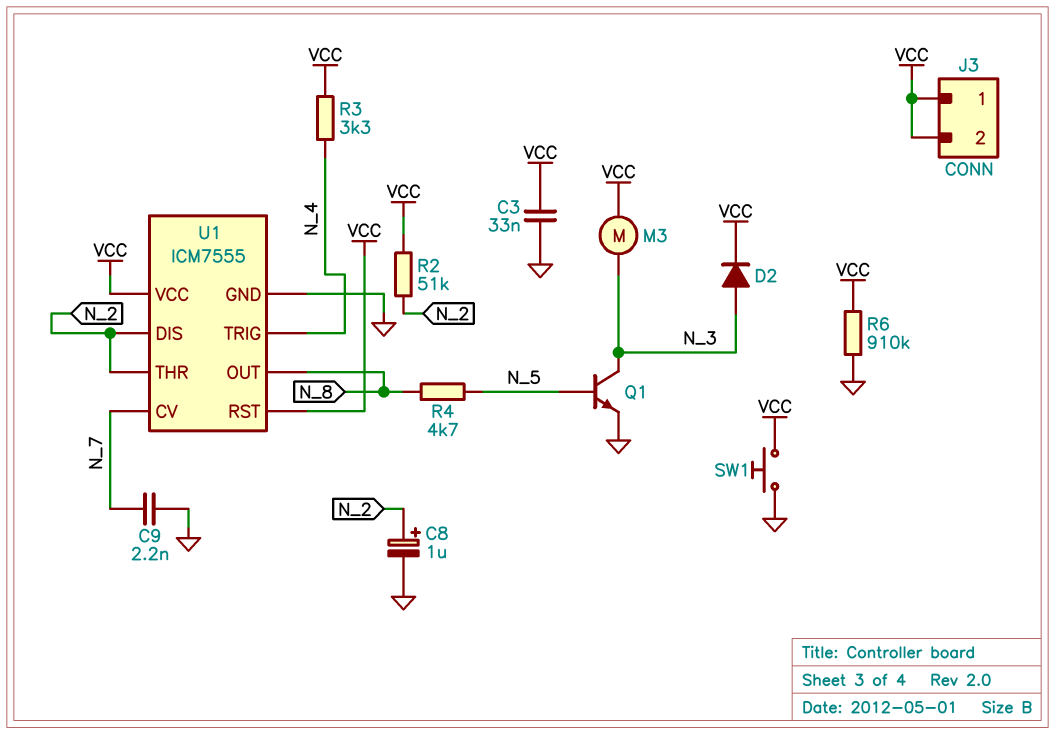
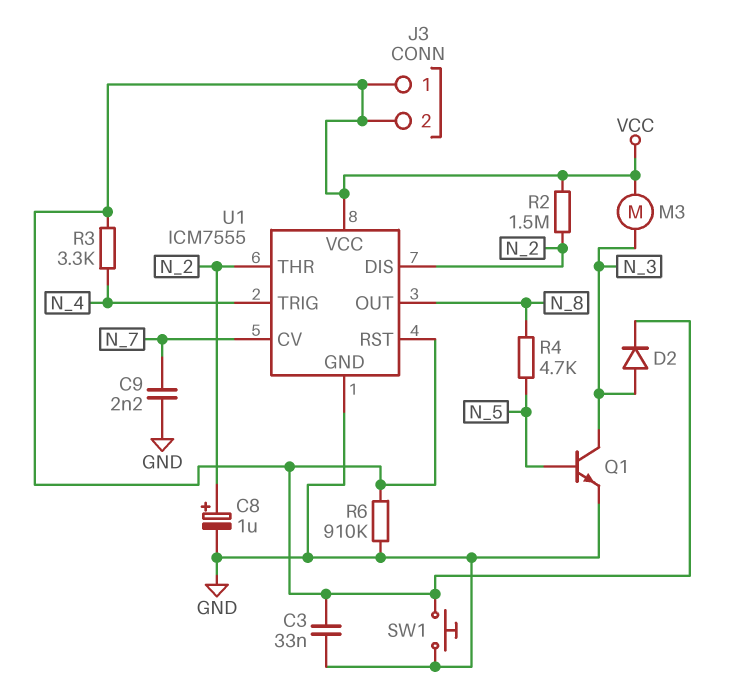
R2: 51k (N_2, VCC) -> 1.5M (N_2, VCC)

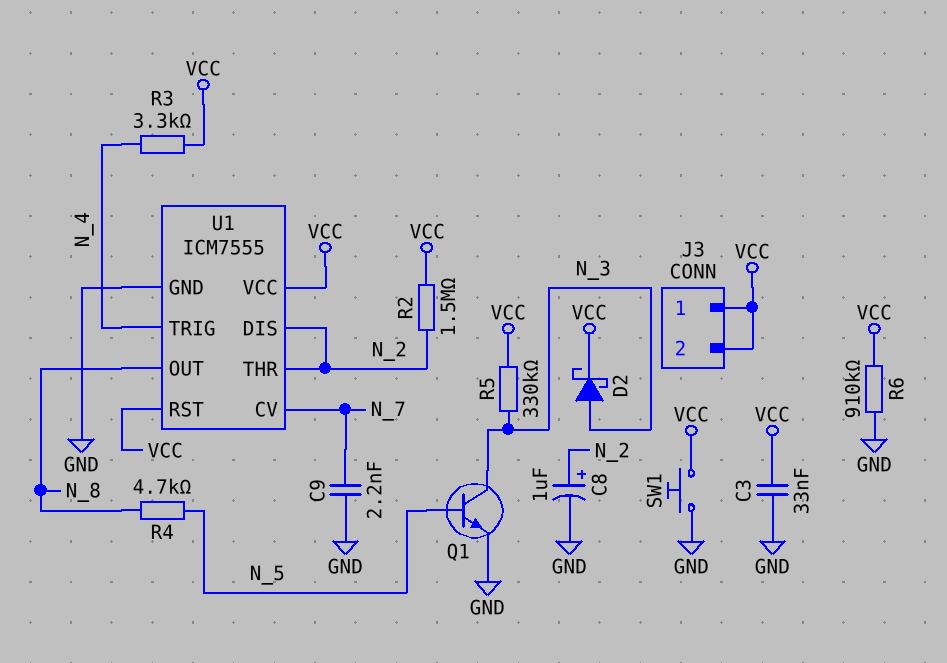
D2: diode (A N_3, K VCC) -> schottky (A N_3, K VCC)
M3: motor (N_3, VCC) -> none
R5: none -> 330k (N_3, VCC)

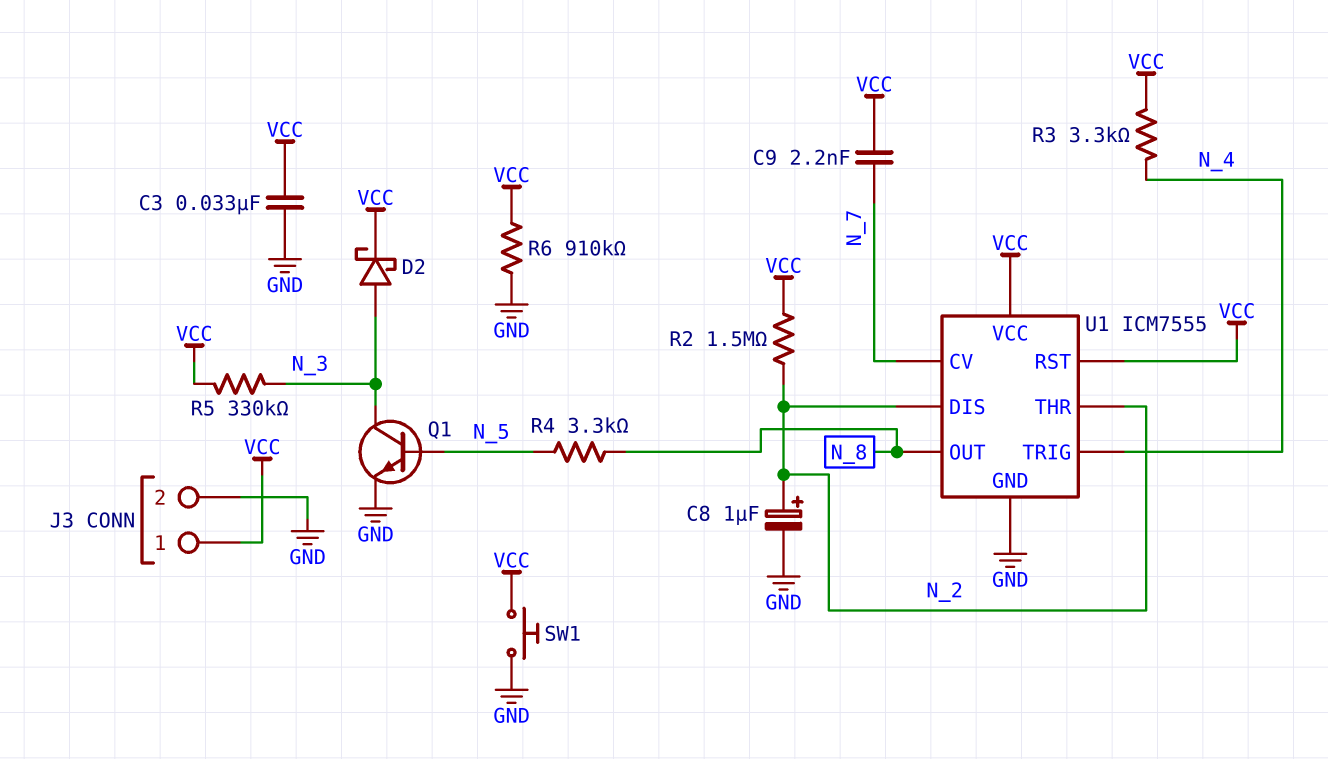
C9: 2.2nF (GND, N_7) -> 2.2nF (N_7, VCC)
J3 pin 2: VCC -> GND
R4: 4.7k (N_5, N_8) -> 3.3k (N_5, N_8)

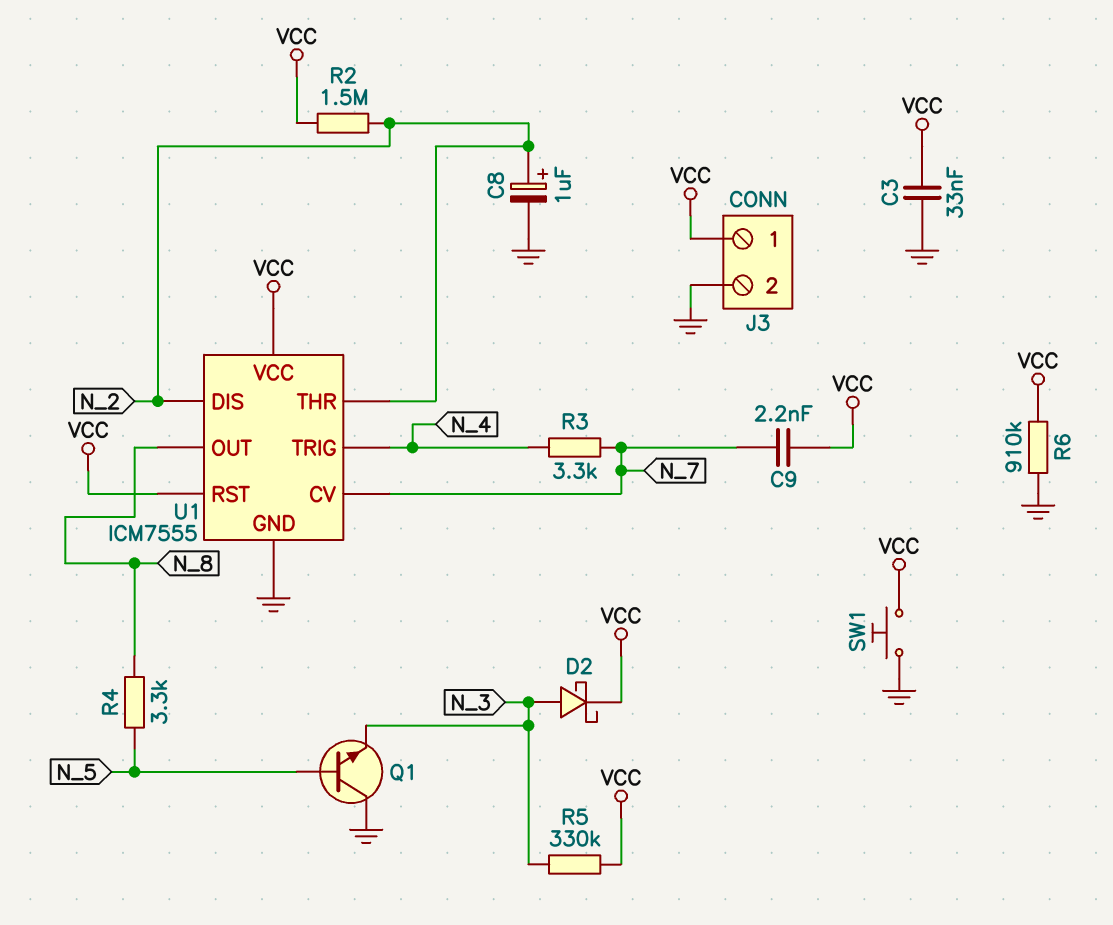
Q1: NPN (B N_5, C N_3, E GND) -> NPN (B N_5, C GND, E N_3)
R3: 3.3k (N_4, VCC) -> 3.3k (N_4, N_7)

